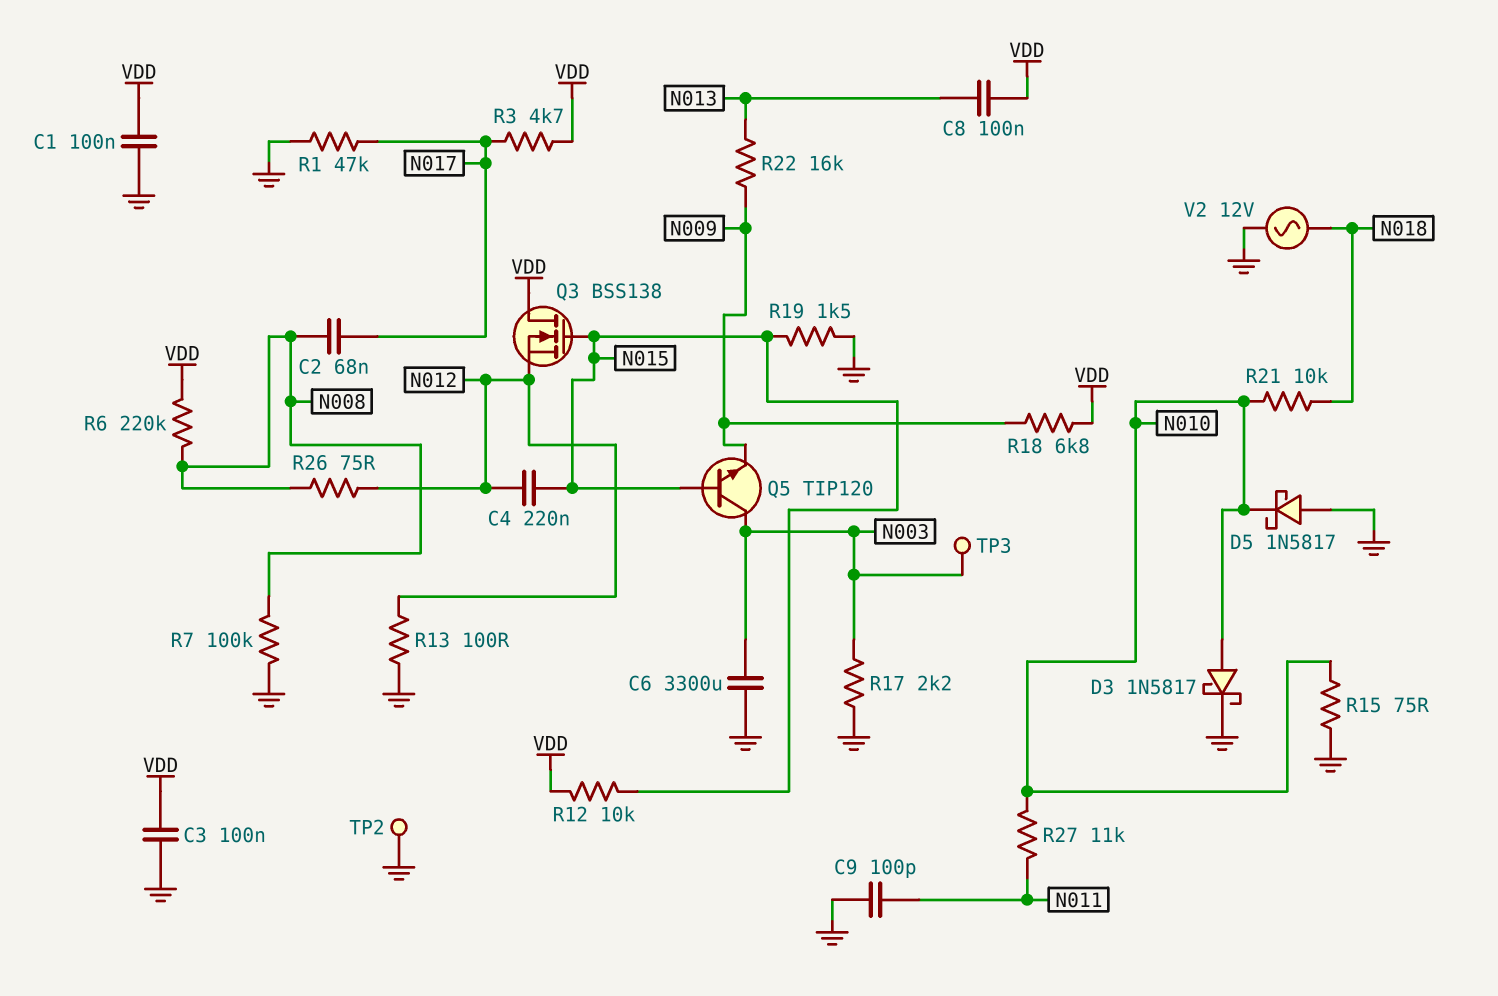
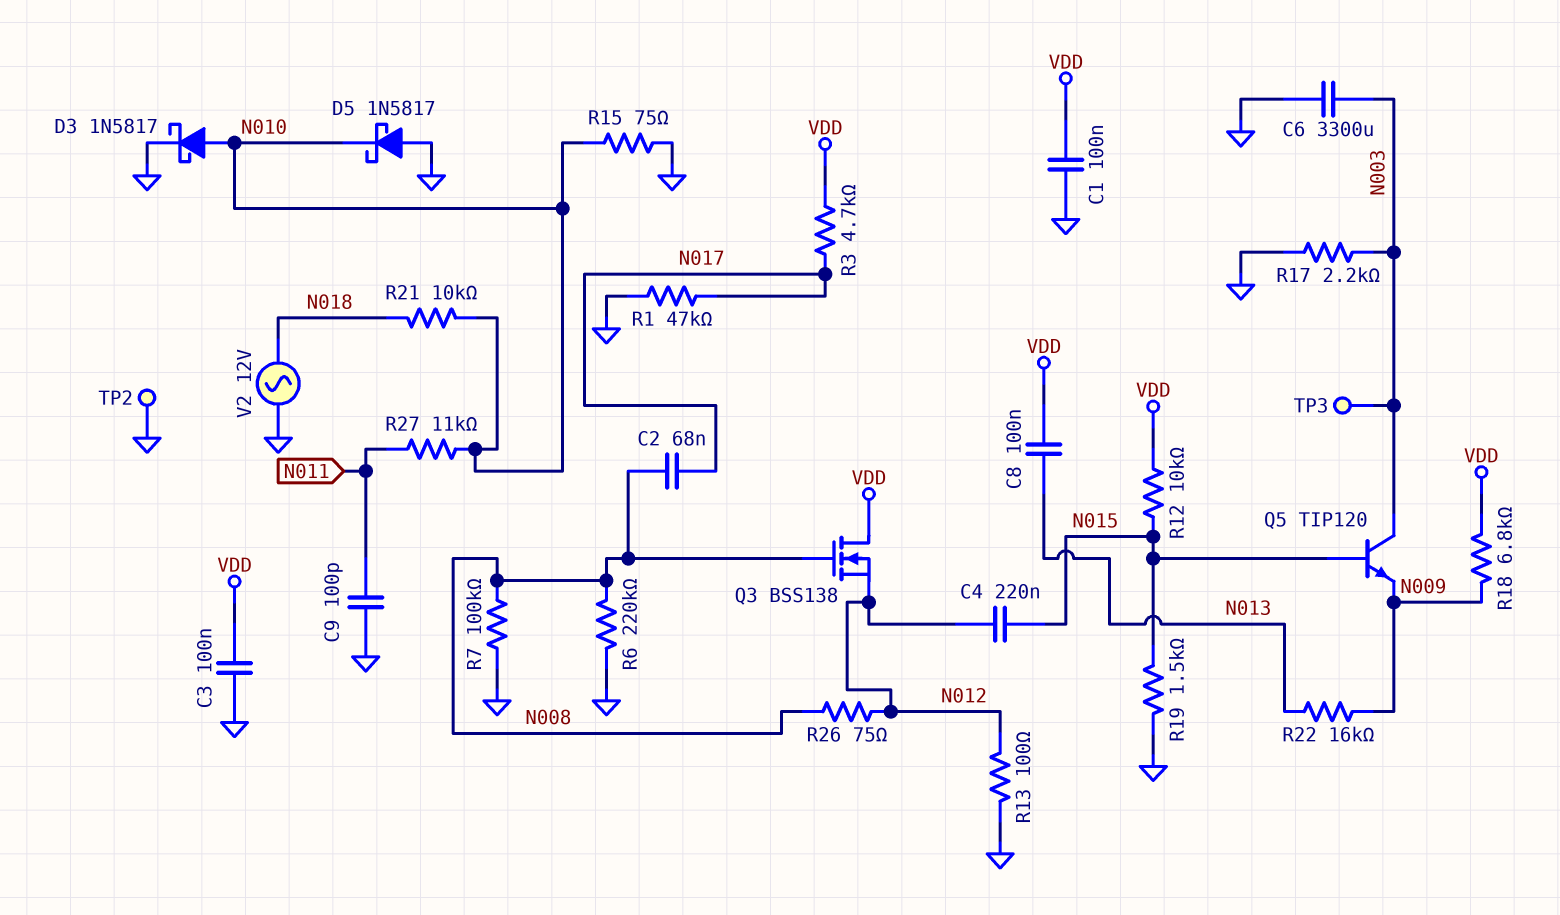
Q3: NMOS BSS138 (G N015, D VDD, S N012) -> NMOS BSS138 (G N008, D VDD, S N012)
R6: 220k (N008, VDD) -> 220k (GND, N008)

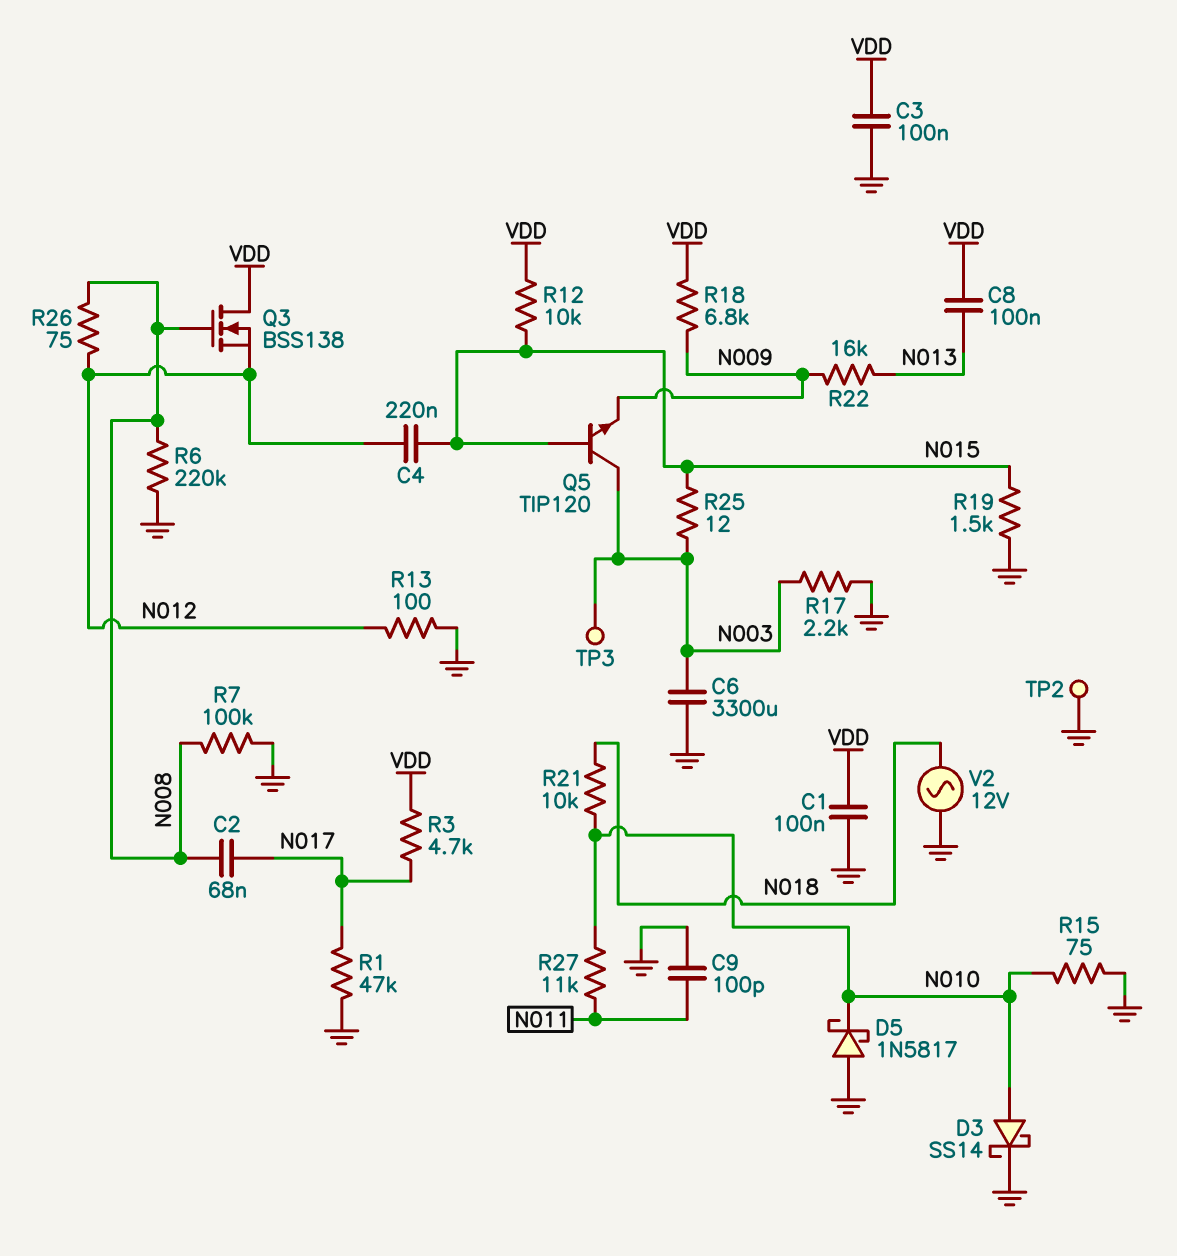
D3: schottky 1N5817 (A N010, K GND) -> schottky SS14 (A N010, K GND)
R25: none -> 12 (N003, N015)

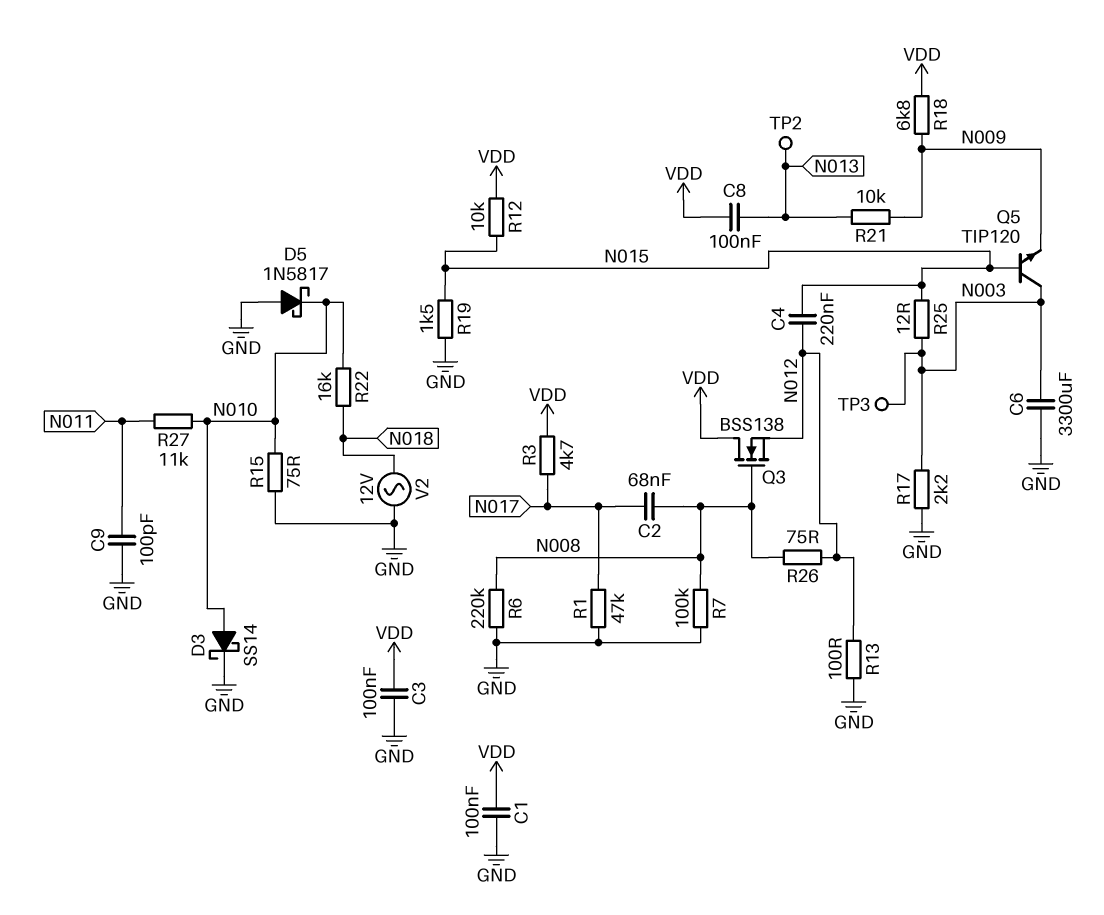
R21: 10k (N010, N018) -> 10k (N009, N013)
R22: 16k (N009, N013) -> 16k (N010, N018)
TP2: test point (GND) -> test point (N013)

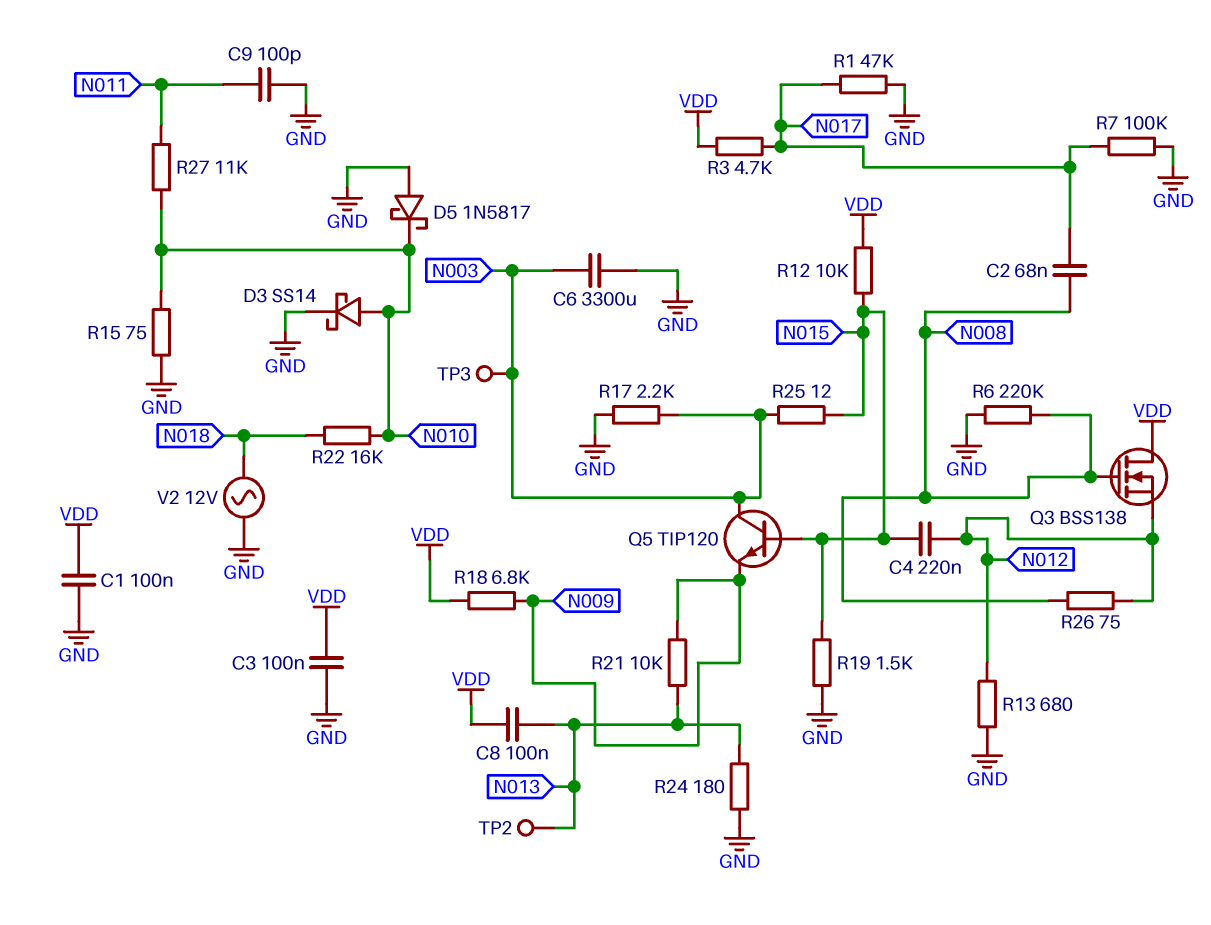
R7: 100k (GND, N008) -> 100k (GND, N017)
R13: 100 (GND, N012) -> 680 (GND, N012)
R24: none -> 180 (GND, N013)

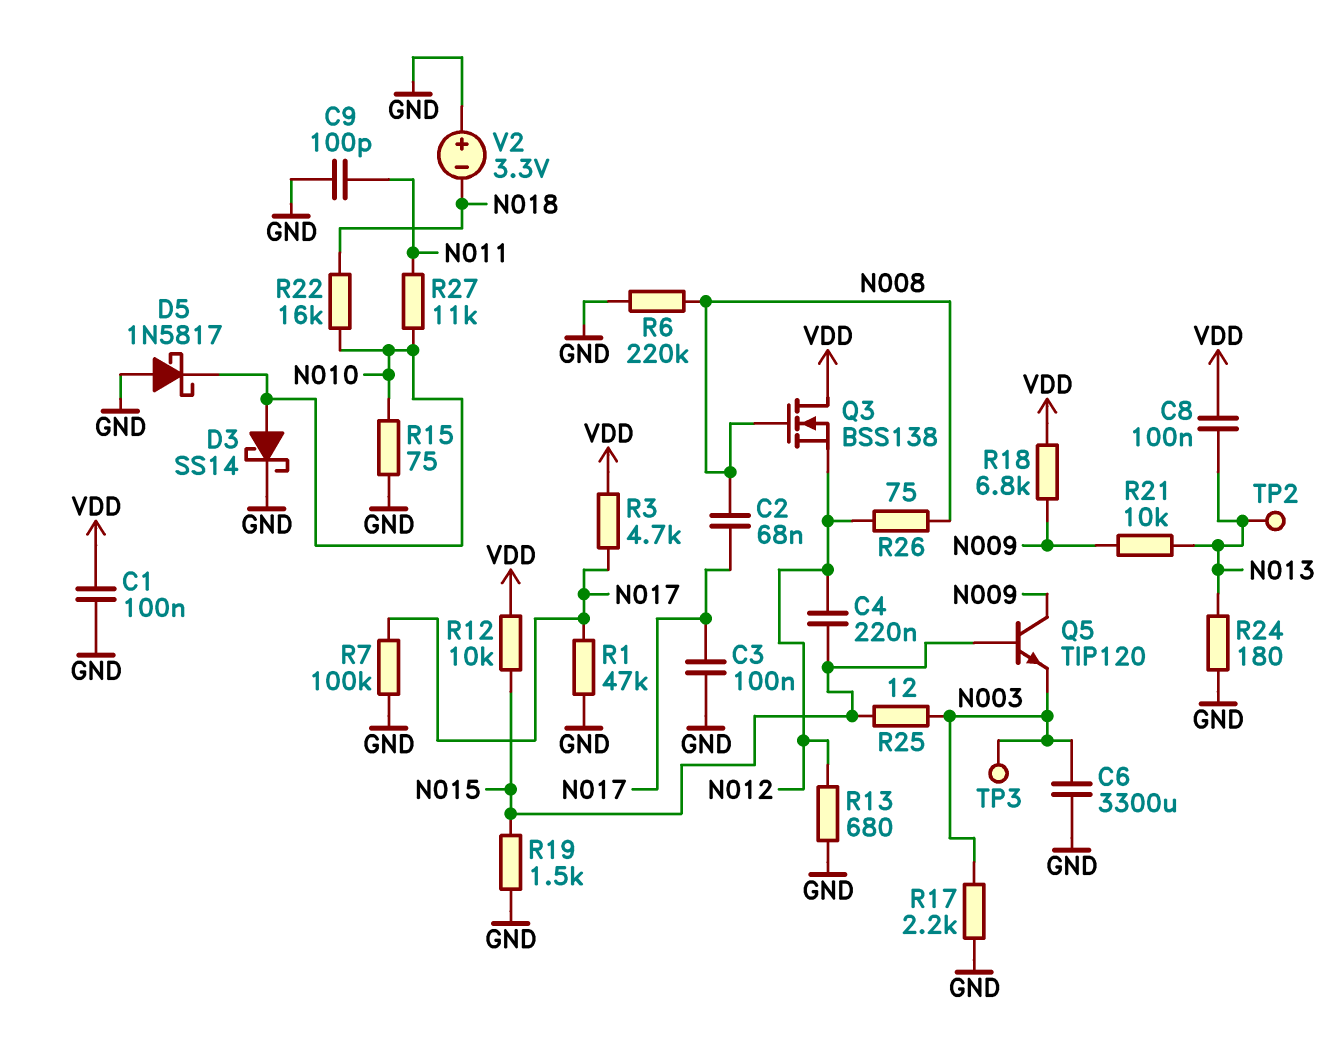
C3: 100nF (GND, VDD) -> 100nF (GND, N017)
Q5: NPN TIP120 (B N015, C N003, E N009) -> NPN TIP120 (B N015, C N009, E N003)
V2: AC 12V (GND, N018) -> 3.3V (plus GND, minus N018)

